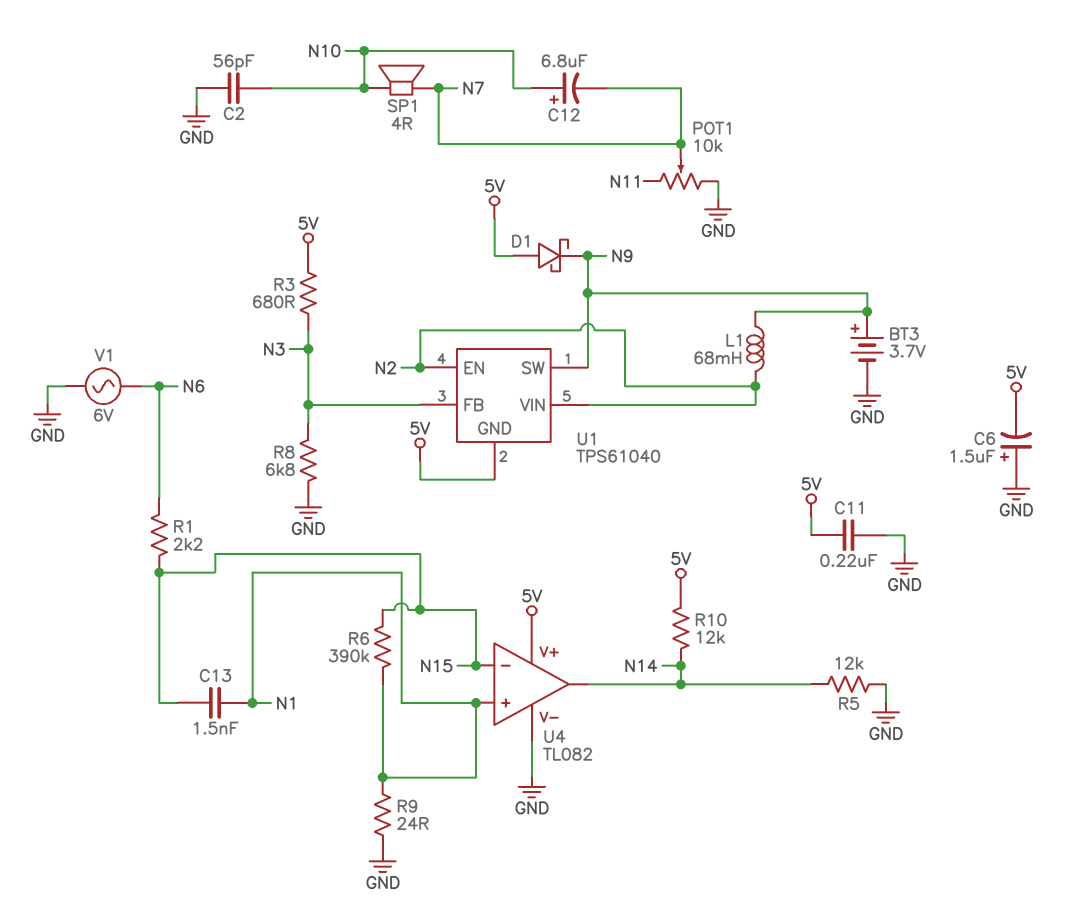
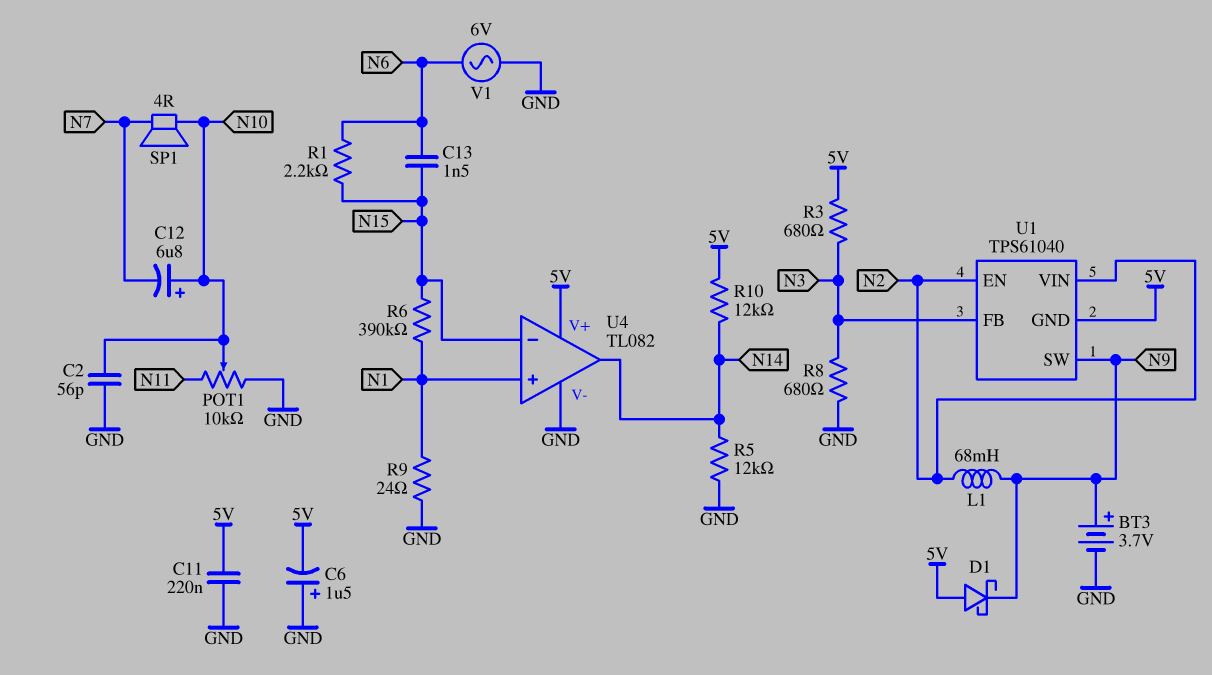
C13: 1.5nF (N1, N15) -> 1.5nF (N6, N15)
POT1: 10k (GND, N11, wiper N7) -> 10k (GND, N11, wiper N10)
R8: 6.8k (GND, N3) -> 680 (GND, N3)

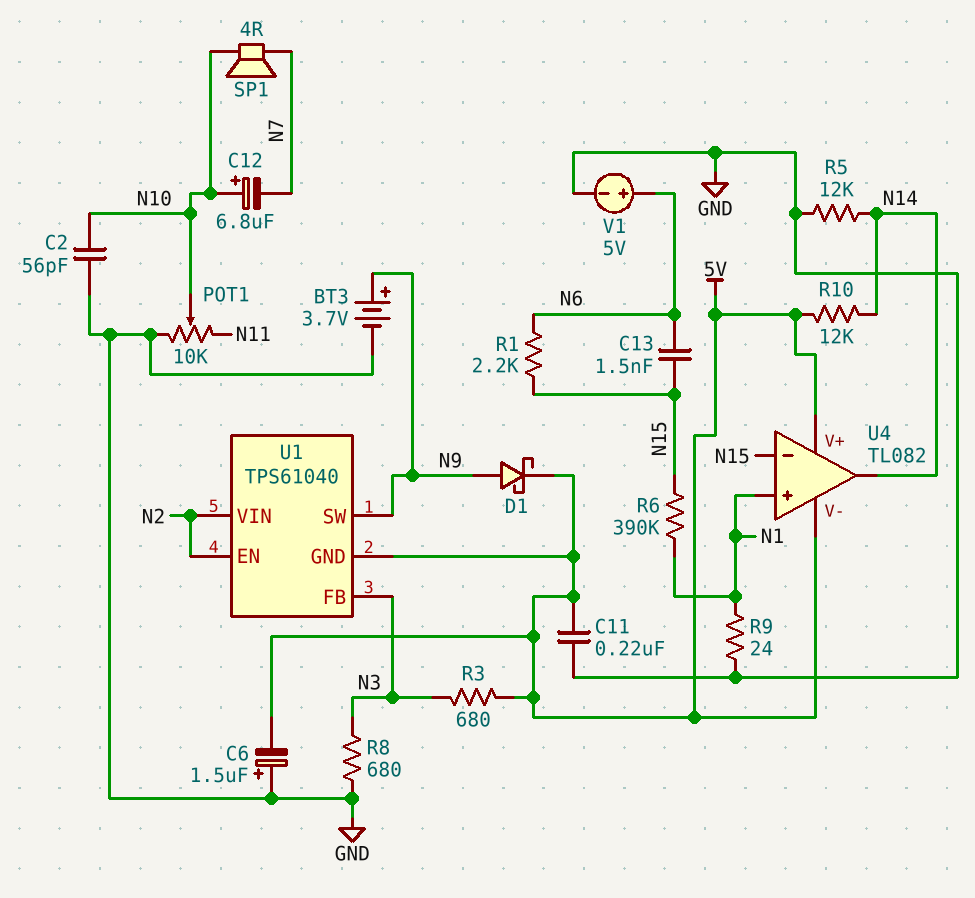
D1: schottky (A 5V, K N9) -> schottky (A N9, K 5V)
L1: 68mH (N2, N9) -> none
U4 pin V-: GND -> 5V
V1: AC 6V (GND, N6) -> 5V (plus N6, minus GND)

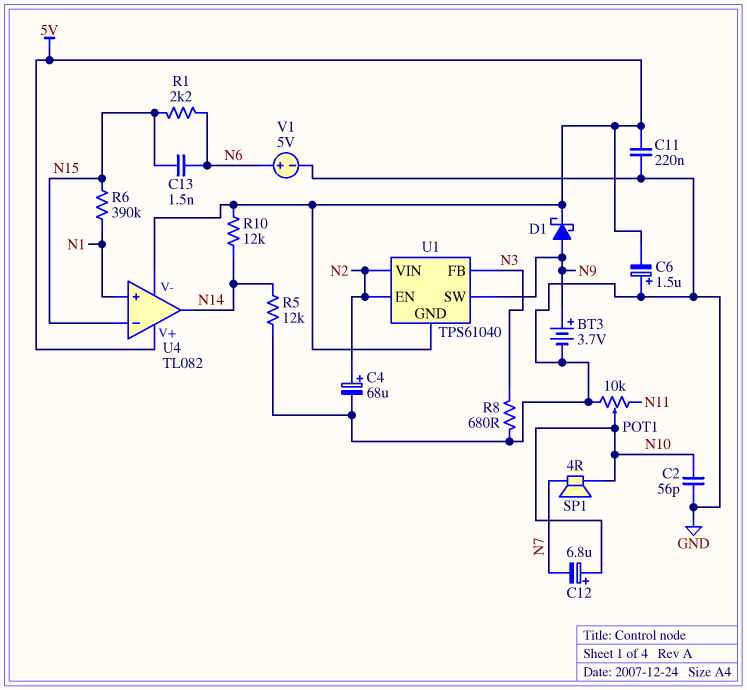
C4: none -> 68uF (plus N2, minus GND)
R3: 680 (5V, N3) -> none
R9: 24 (GND, N1) -> none

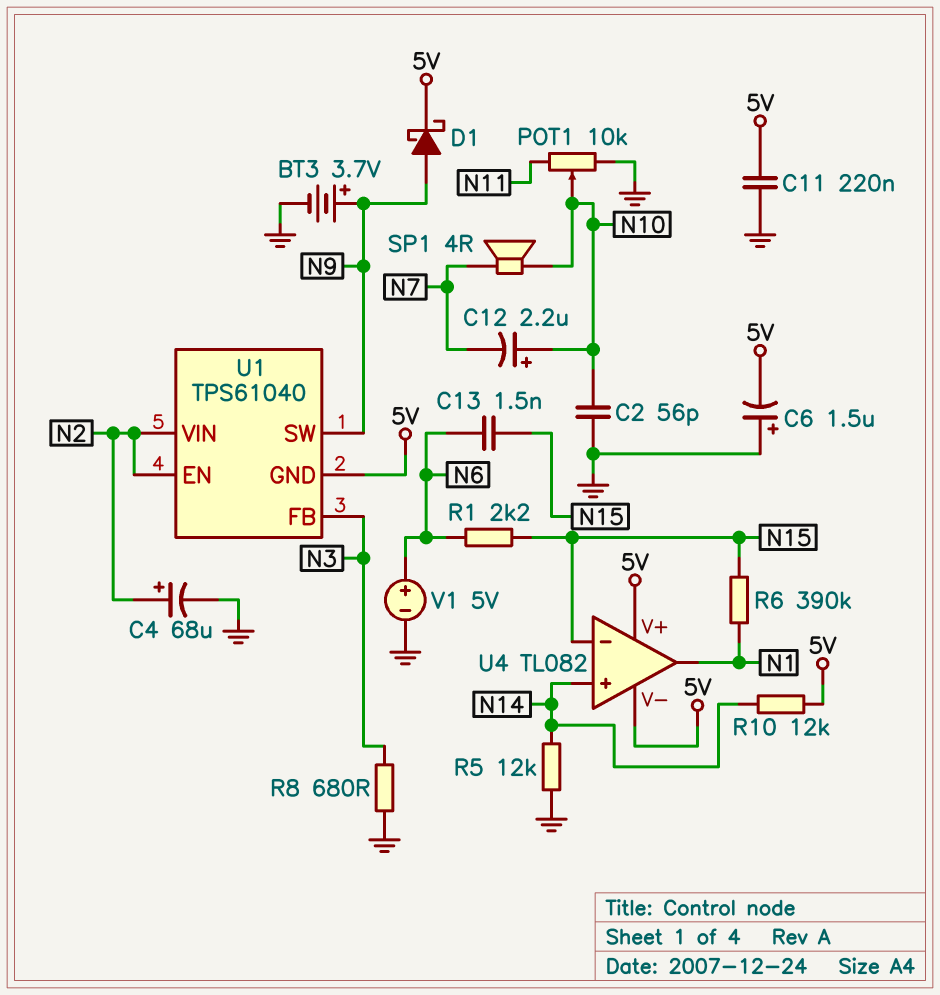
C12: 6.8uF (plus N10, minus N7) -> 2.2uF (plus N10, minus N7)
U4 pin in+: N1 -> N14
U4 pin out: N14 -> N1

